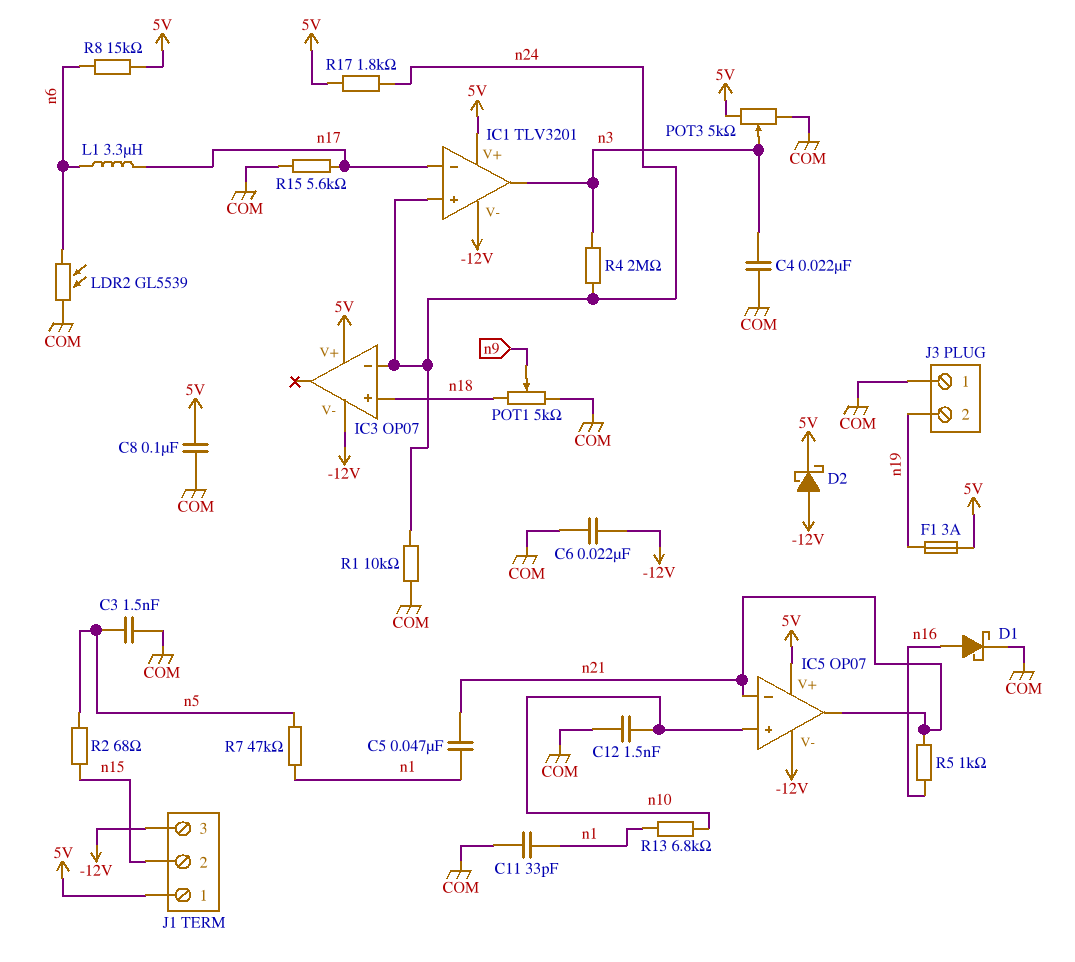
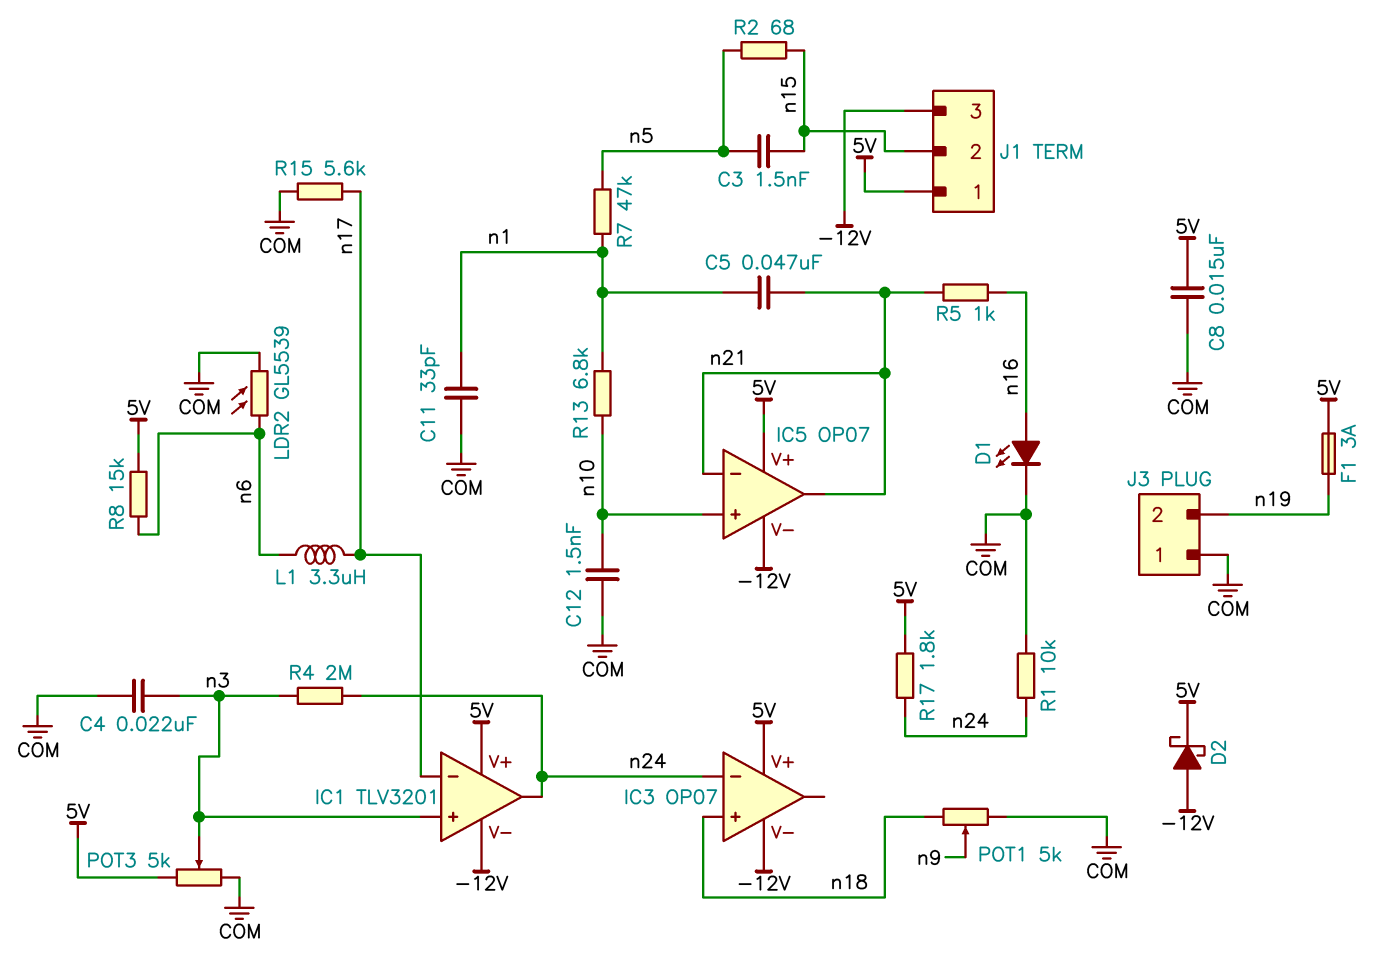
C3: 1.5nF (COM, n5) -> 1.5nF (n5, n15)
C6: 22nF (-12V, COM) -> none
C8: 100nF (5V, COM) -> 15nF (5V, COM)
D1: schottky (A n16, K COM) -> LED (A n16, K COM)
IC1 pin in+: n24 -> n3
IC1 pin out: n3 -> n24

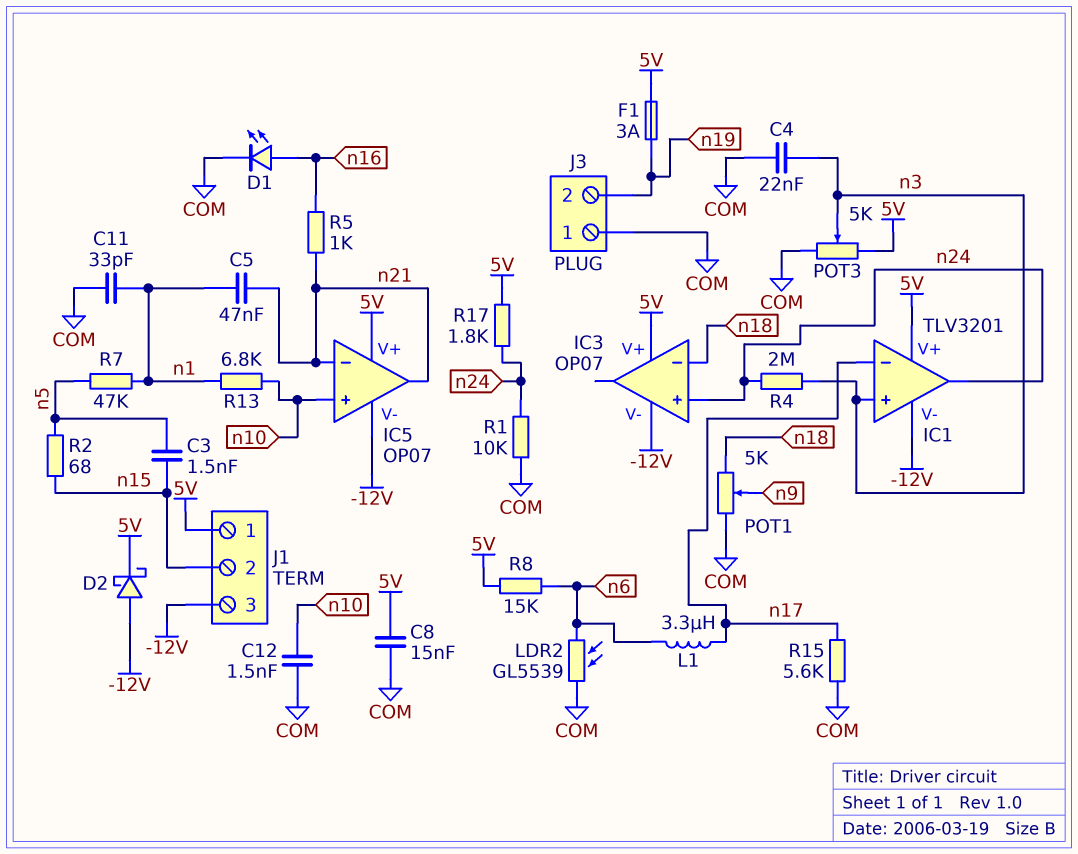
IC3 pin in+: n18 -> n24
IC3 pin in-: n24 -> n18

